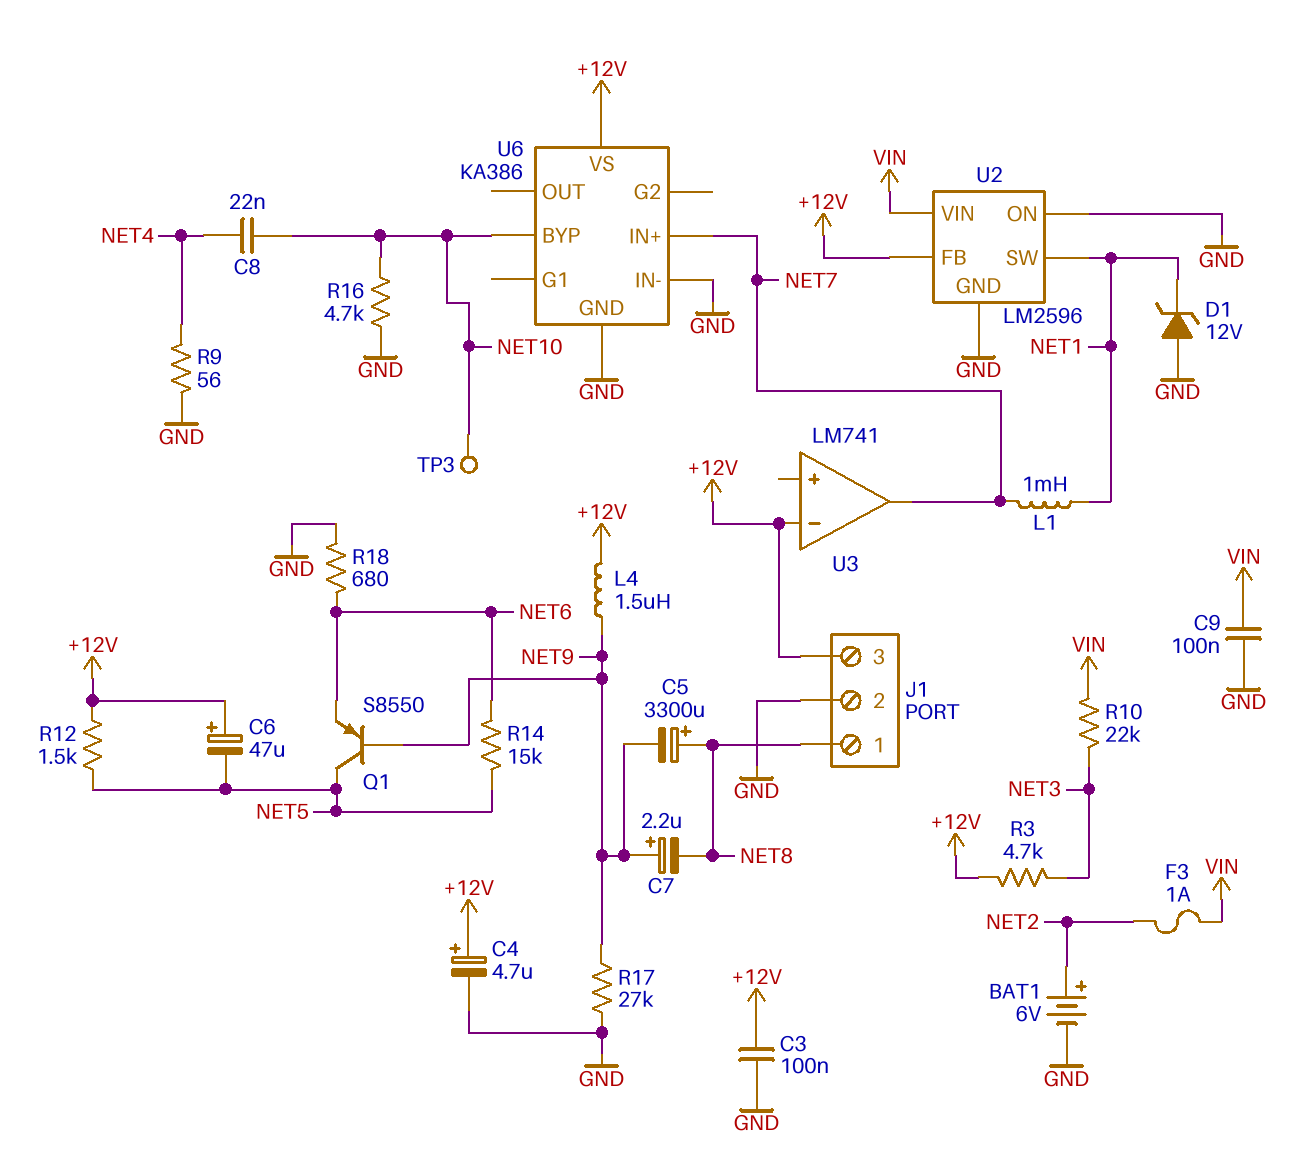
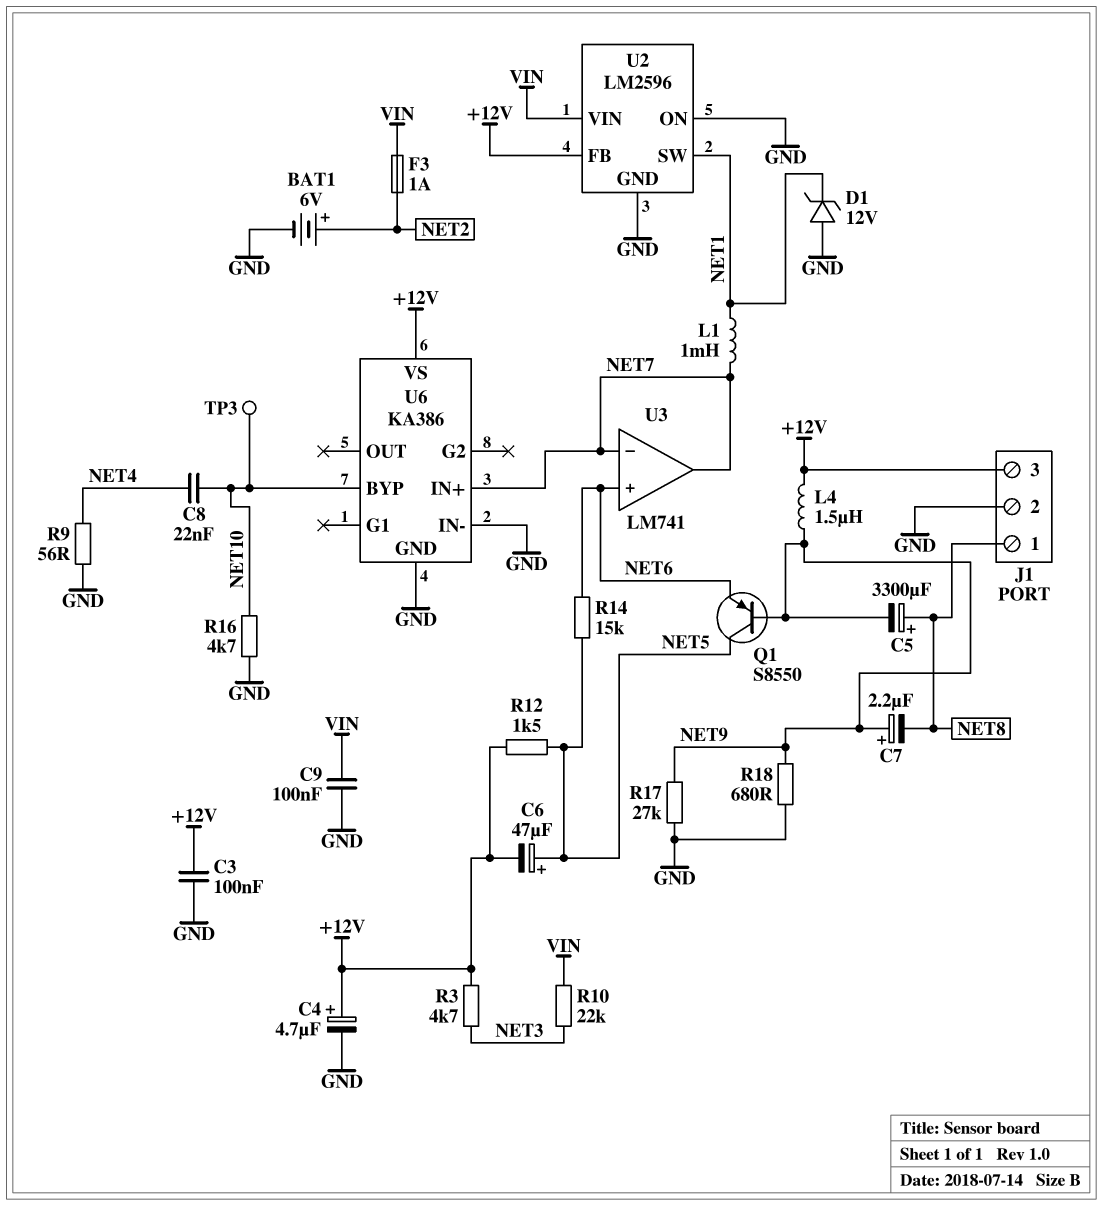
C6: 47uF (plus +12V, minus NET5) -> 47uF (plus NET5, minus +12V)
R18: 680 (GND, NET6) -> 680 (GND, NET9)
U3 pin in+: none -> NET6
U3 pin in-: +12V -> NET7

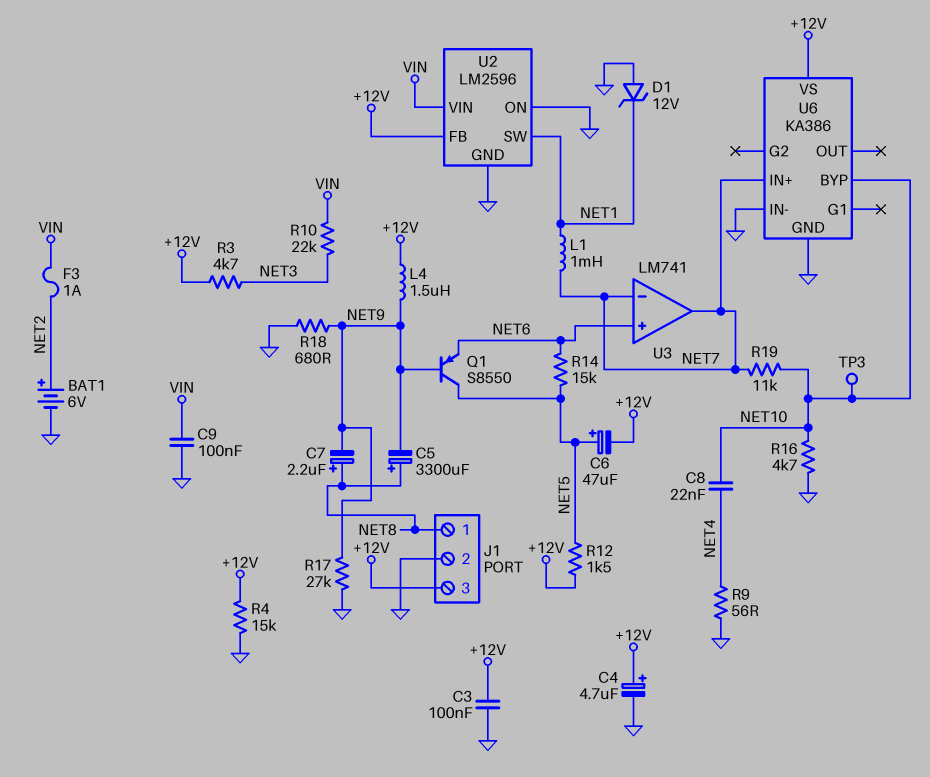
C7: 2.2uF (plus NET9, minus NET8) -> 2.2uF (plus NET8, minus NET9)
R4: none -> 15k (+12V, GND)
R19: none -> 11k (NET7, NET10)

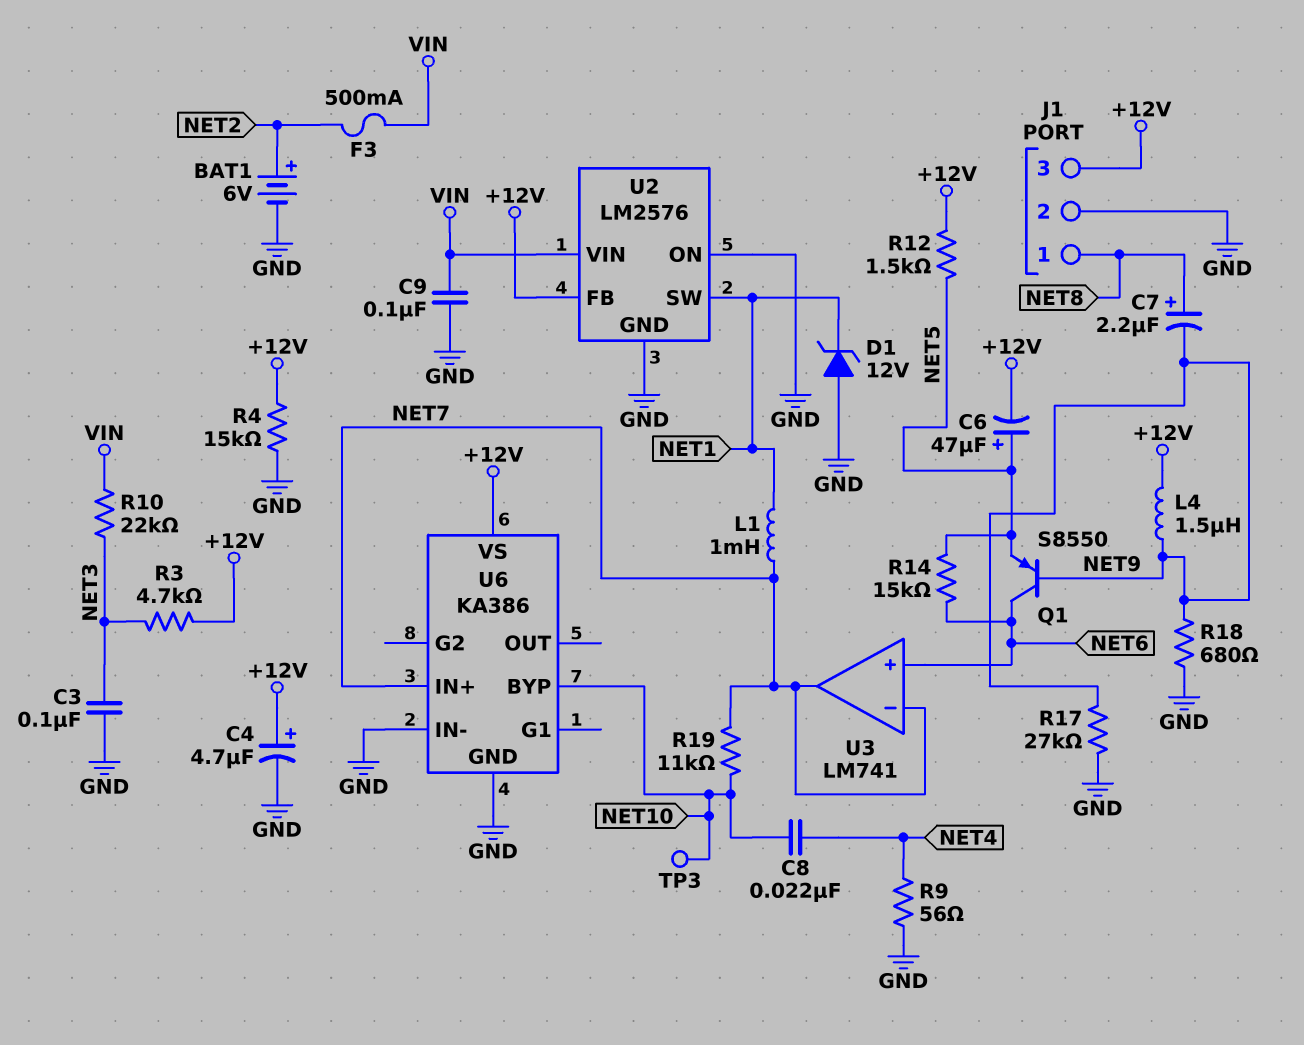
C3: 100nF (+12V, GND) -> 100nF (GND, NET3)
C5: 3300uF (plus NET8, minus NET9) -> none
F3: 1A (NET2, VIN) -> 500mA (NET2, VIN)
Q1: PNP S8550 (B NET9, C NET5, E NET6) -> PNP S8550 (B NET9, C NET6, E NET5)
R16: 4.7k (GND, NET10) -> none
U2: LM2596 -> LM2576

